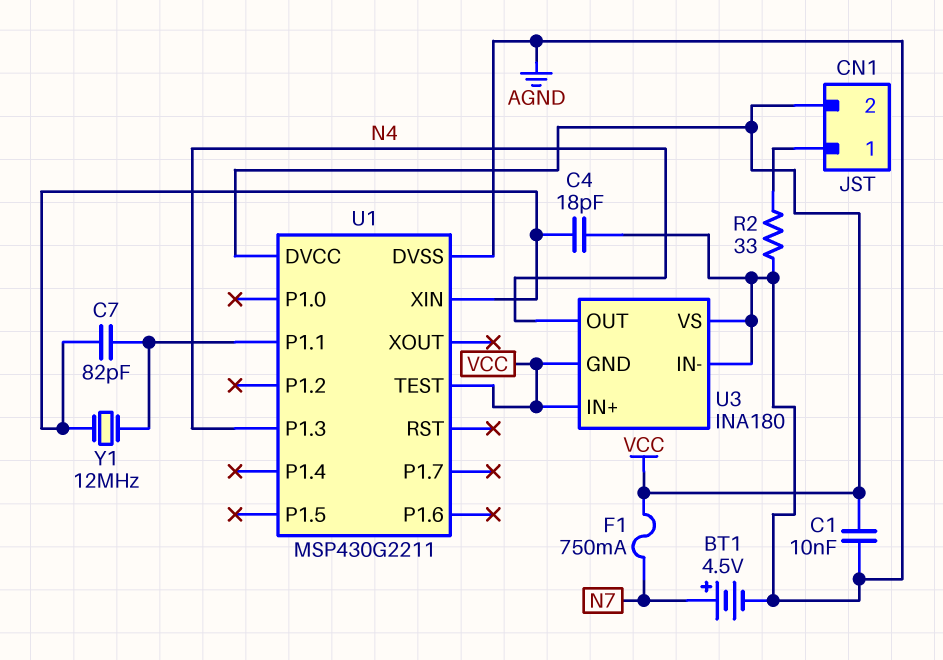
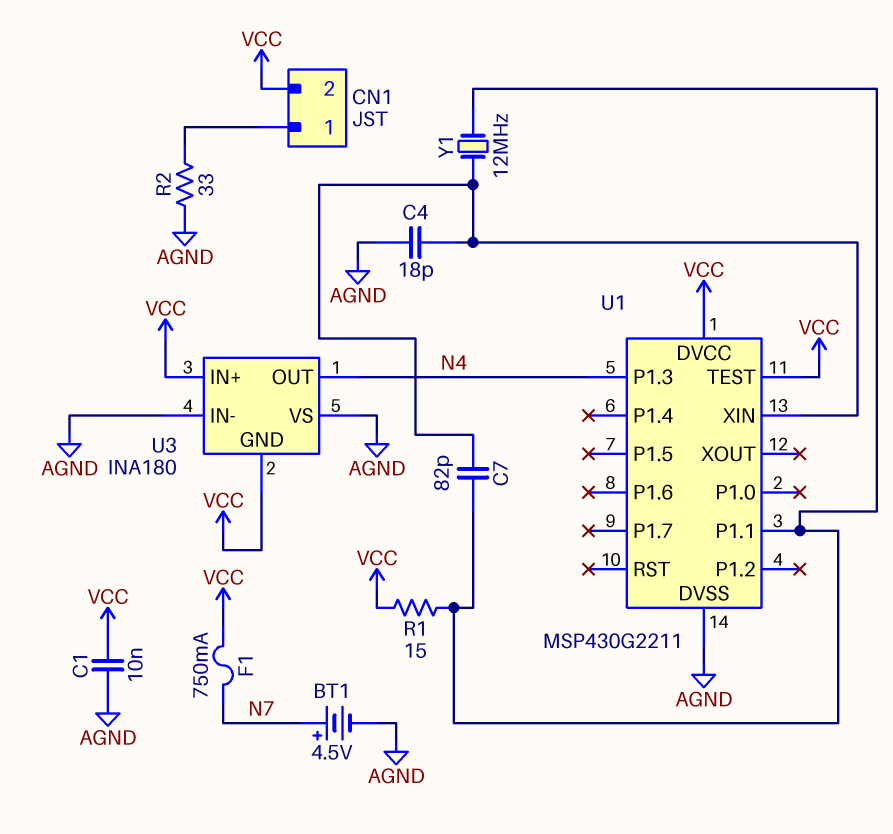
R1: none -> 15 (U1/P1.1, VCC)

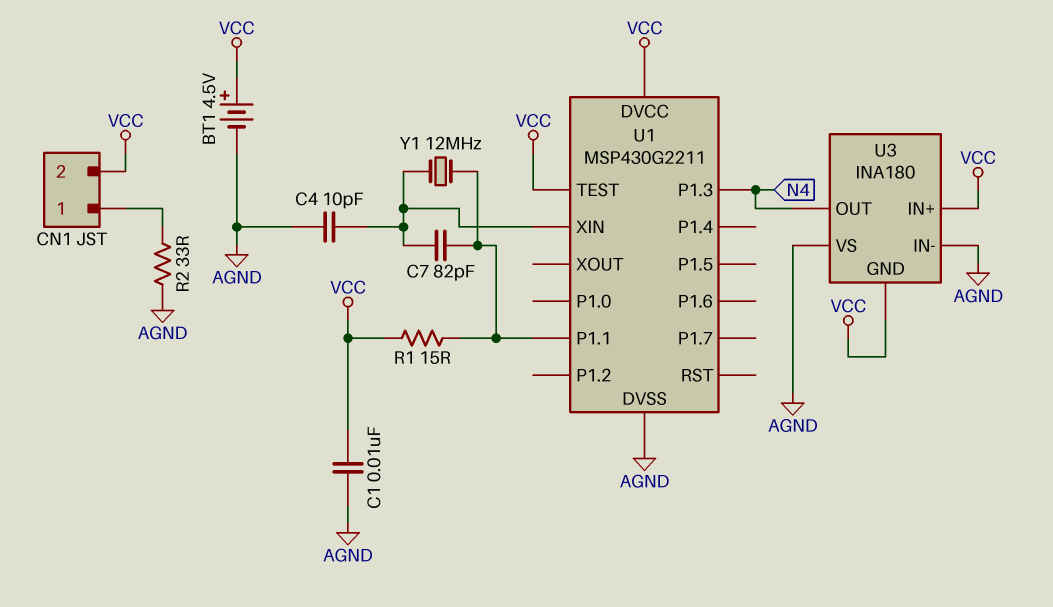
BT1: 4.5V (plus N7, minus AGND) -> 4.5V (plus VCC, minus AGND)
C4: 18pF (AGND, U1/XIN) -> 10pF (AGND, U1/XIN)
F1: 750mA (N7, VCC) -> none

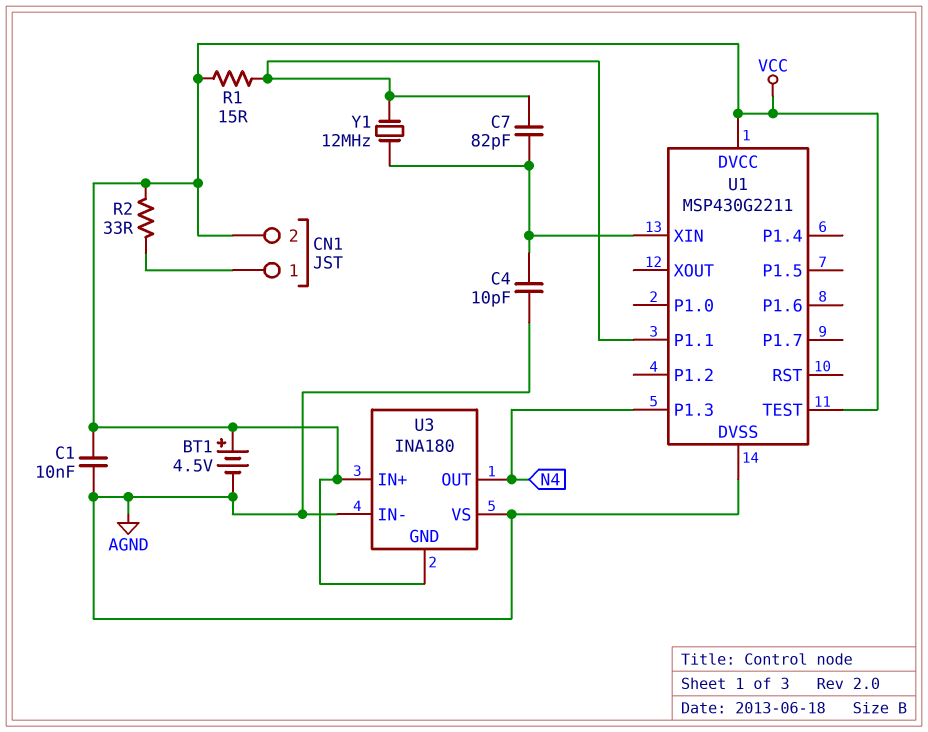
R2: 33 (AGND, CN1/1) -> 33 (CN1/1, VCC)

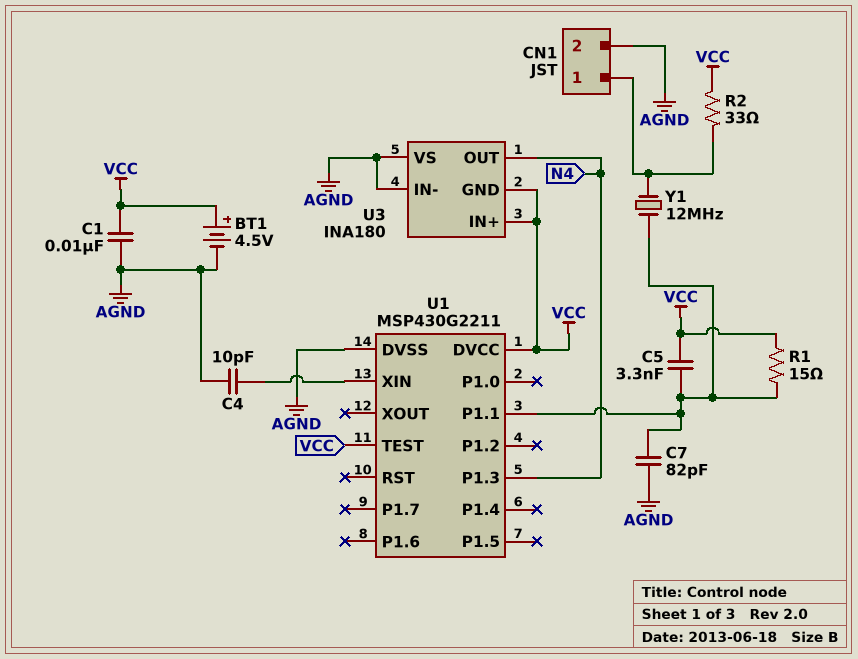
C5: none -> 3.3nF (U1/P1.1, VCC)
C7: 82pF (U1/P1.1, U1/XIN) -> 82pF (AGND, U1/P1.1)
CN1 pin 2: VCC -> AGND
Y1: 12MHz (U1/P1.1, U1/XIN) -> 12MHz (CN1/1, U1/P1.1)

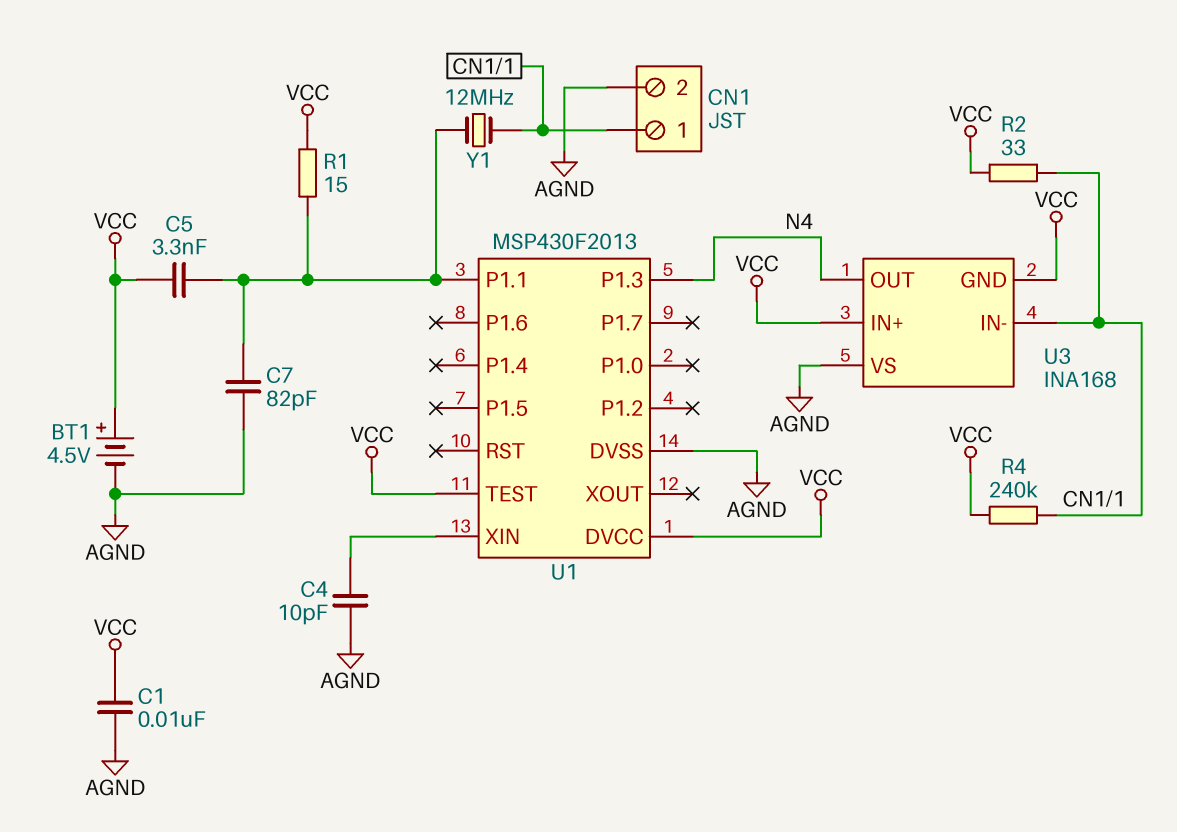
R4: none -> 240k (CN1/1, VCC)
U1: MSP430G2211 -> MSP430F2013
U3: INA180 -> INA168
U3 pin IN-: AGND -> CN1/1

